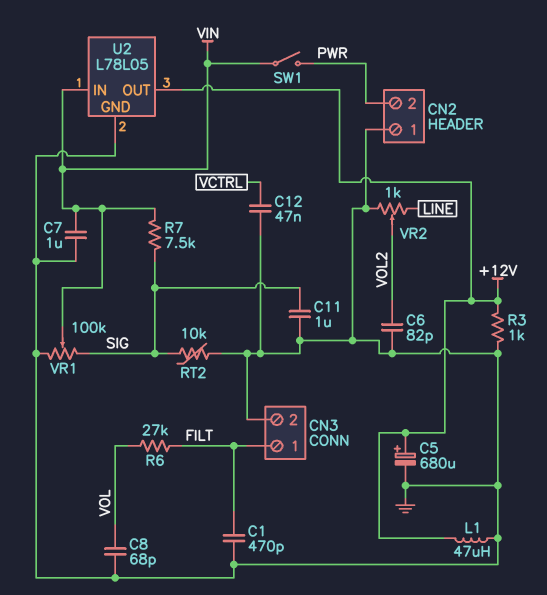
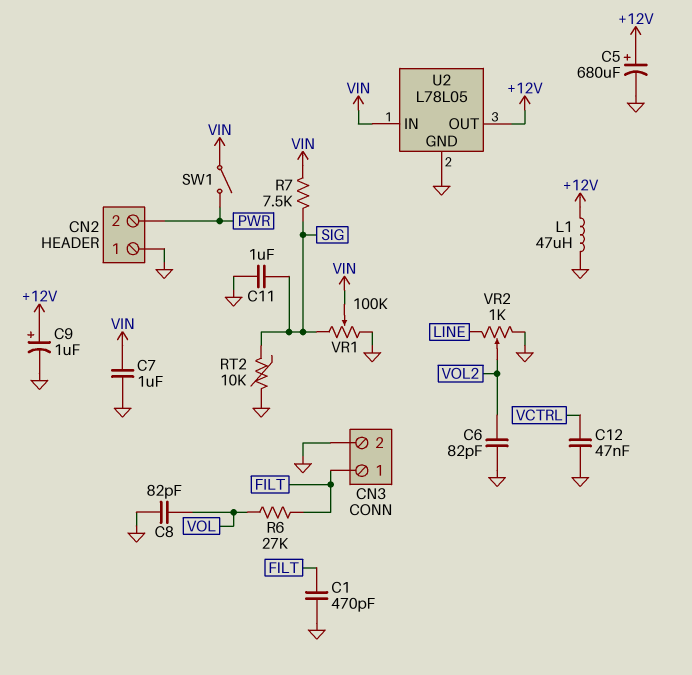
C8: 68pF (GND, VOL) -> 82pF (GND, VOL)
C9: none -> 1uF (plus +12V, minus GND)
R3: 1k (+12V, GND) -> none

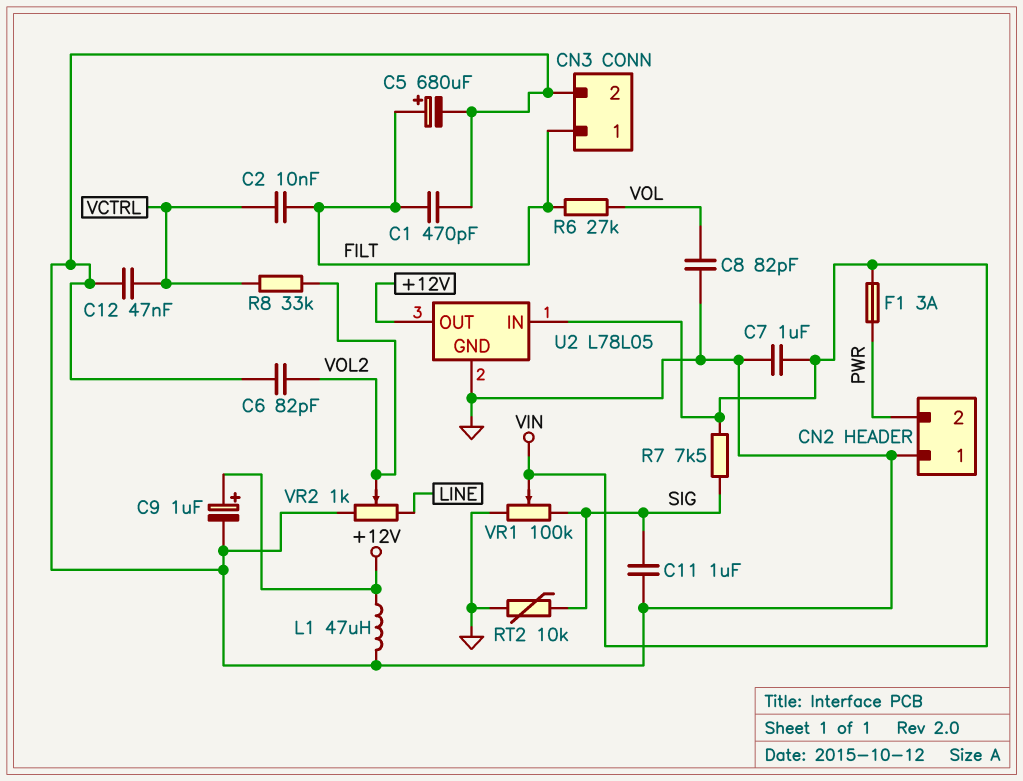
C2: none -> 10nF (FILT, VCTRL)
C5: 680uF (plus +12V, minus GND) -> 680uF (plus FILT, minus GND)
F1: none -> 3A (PWR, VIN)
R8: none -> 33k (VCTRL, VOL2)
SW1: switch (PWR, VIN) -> none

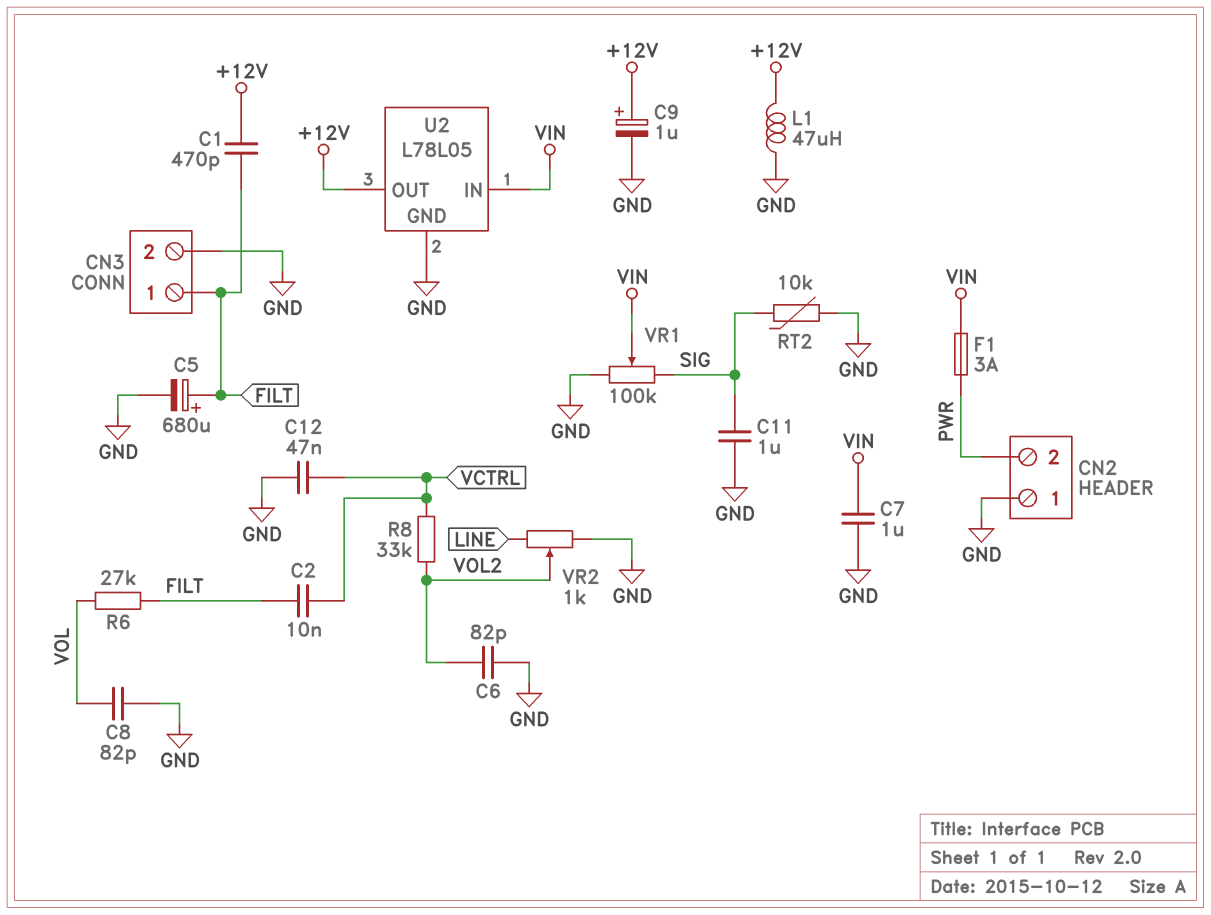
C1: 470pF (FILT, GND) -> 470pF (+12V, FILT)
R7: 7.5k (SIG, VIN) -> none

